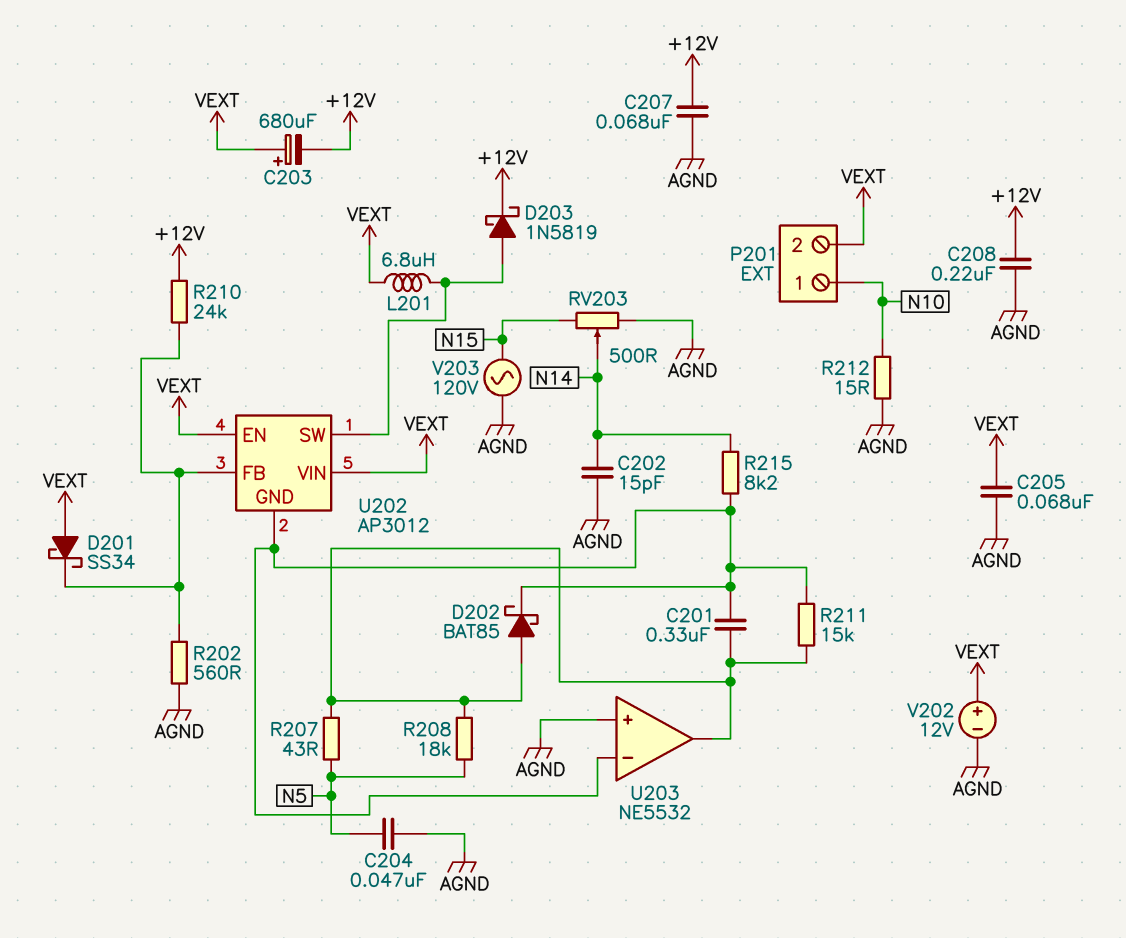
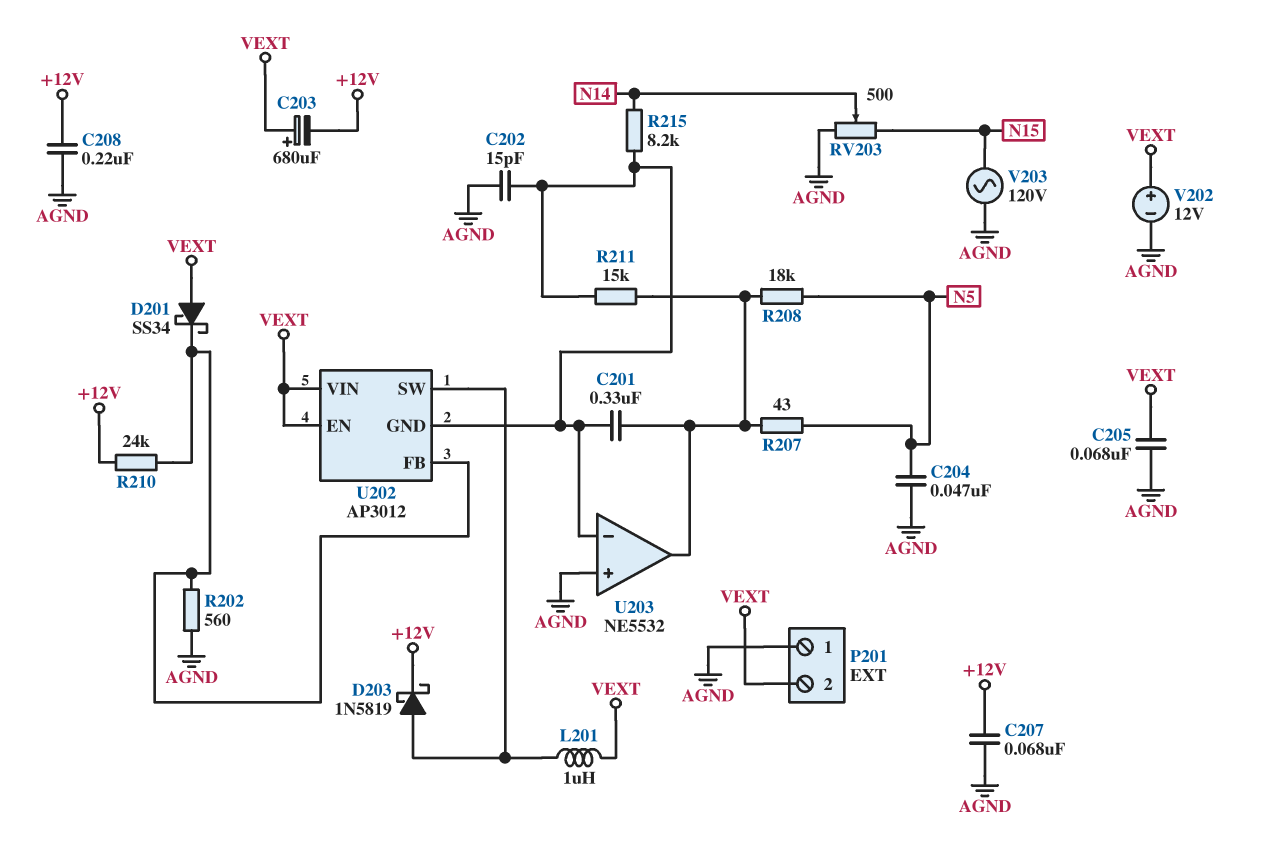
C202: 15pF (AGND, N14) -> 15pF (AGND, U202/GND)
D202: schottky BAT85 (A U203/out, K U202/GND) -> none
L201: 6.8uH (U202/SW, VEXT) -> 1uH (U202/SW, VEXT)
P201 pin 1: N10 -> AGND
R212: 15 (AGND, N10) -> none

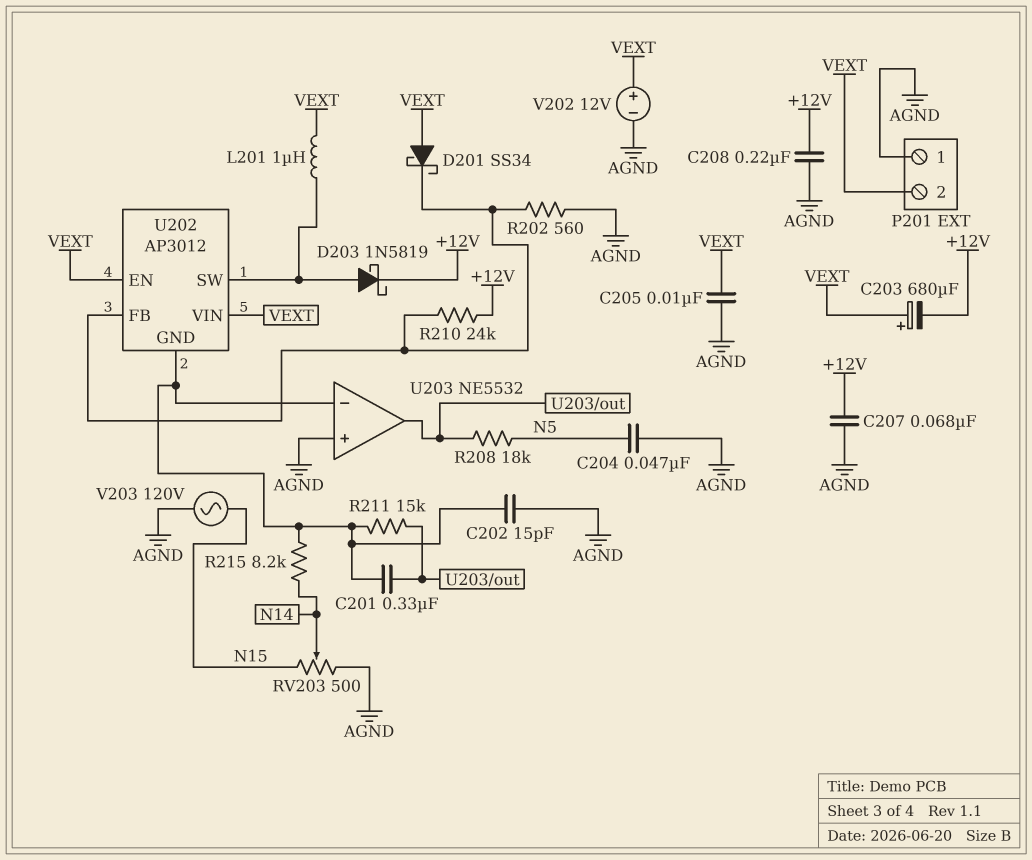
C205: 68nF (AGND, VEXT) -> 10nF (AGND, VEXT)
R207: 43 (N5, U203/out) -> none

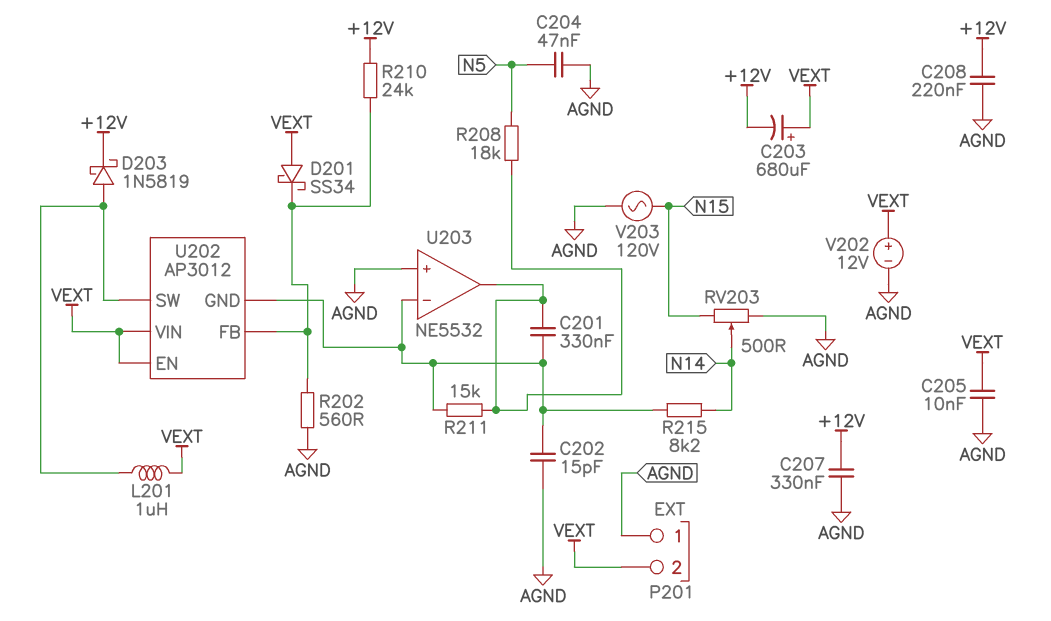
C207: 68nF (+12V, AGND) -> 330nF (+12V, AGND)

